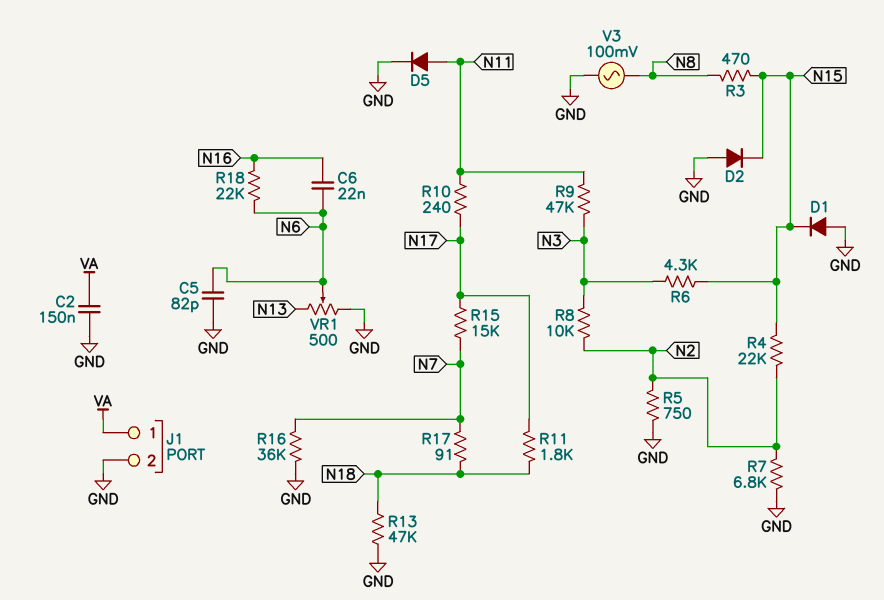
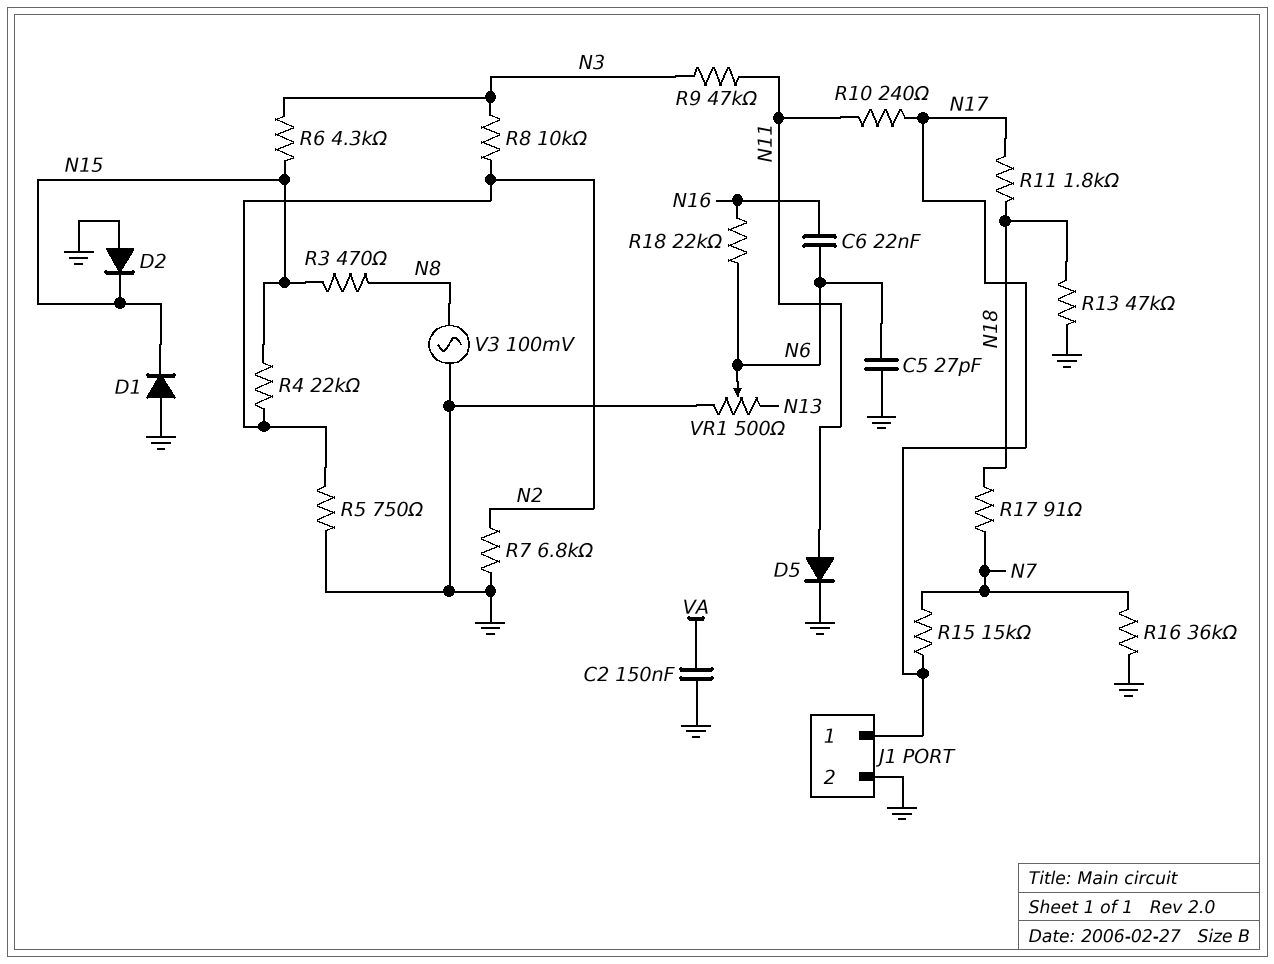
C5: 82pF (GND, N6) -> 27pF (GND, N6)
J1 pin 1: VA -> N17

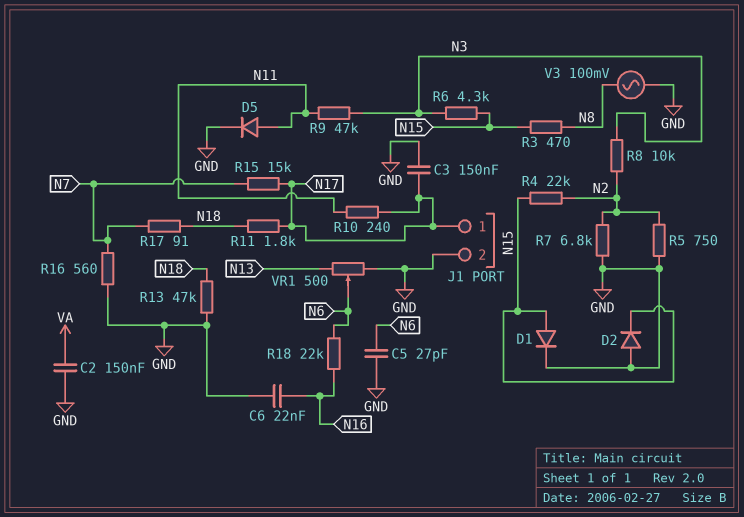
C3: none -> 150nF (GND, N17)
C6: 22nF (N6, N16) -> 22nF (GND, N16)
D1: diode (A GND, K N15) -> diode (A N15, K GND)
R16: 36k (GND, N7) -> 560 (GND, N7)

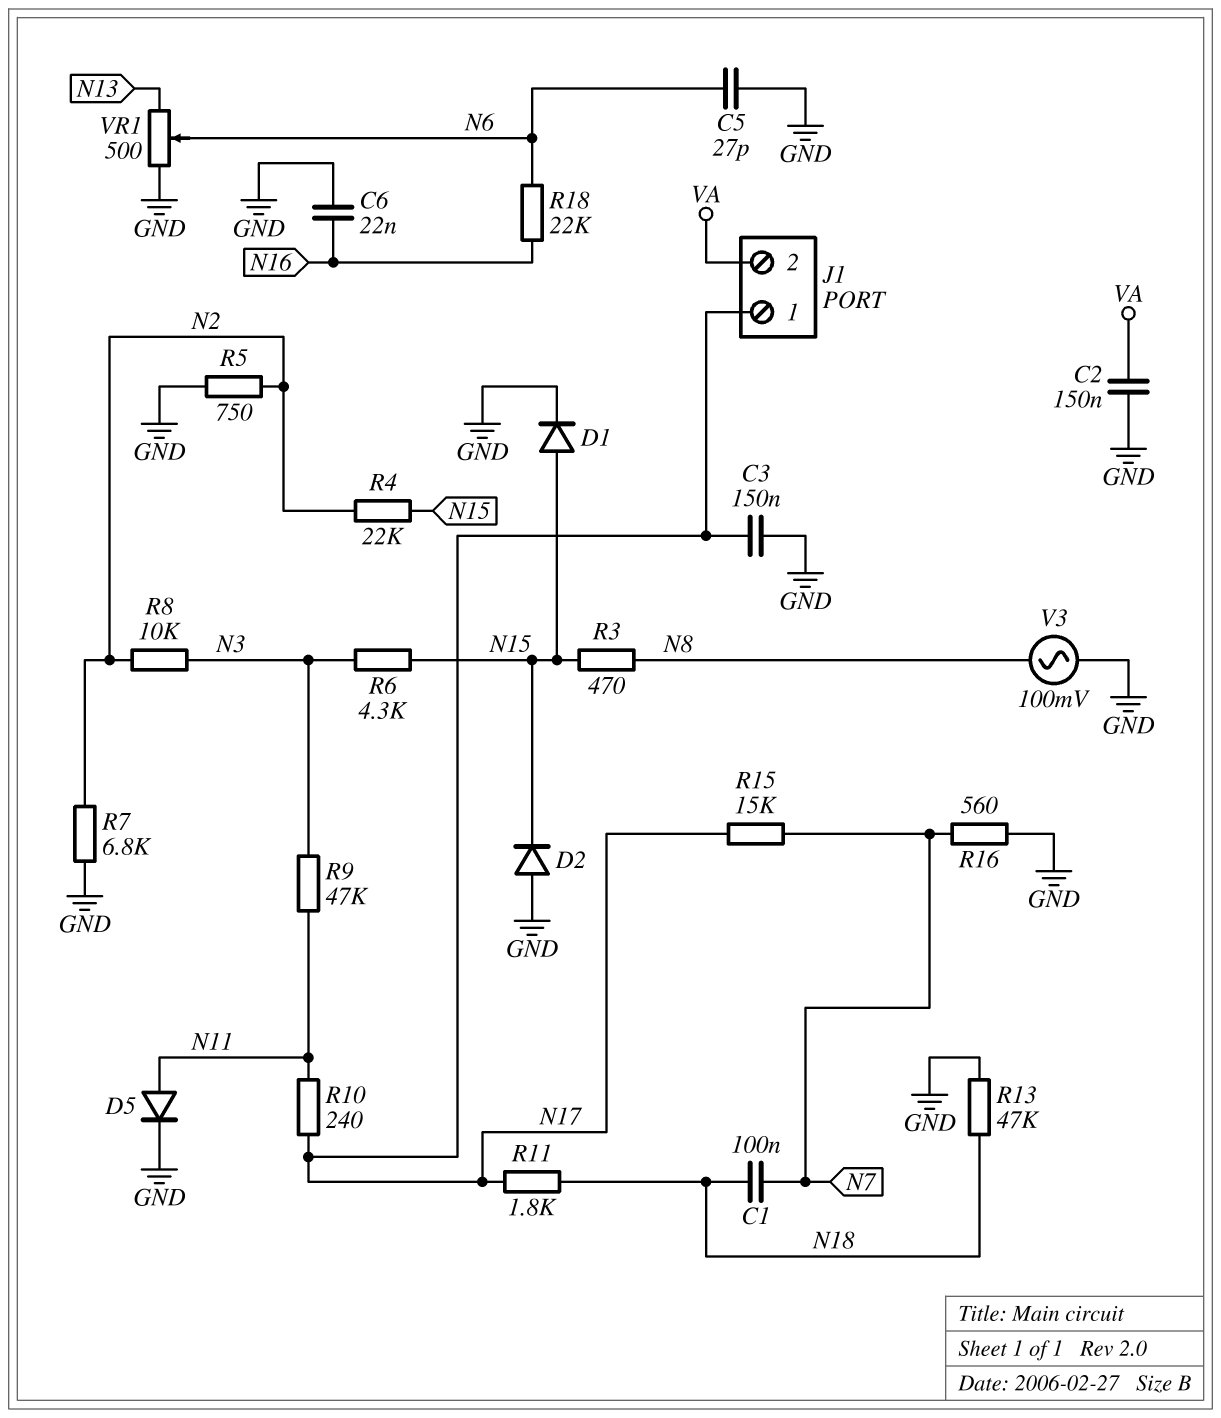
C1: none -> 100nF (N7, N18)
J1 pin 2: GND -> VA
R17: 91 (N7, N18) -> none

